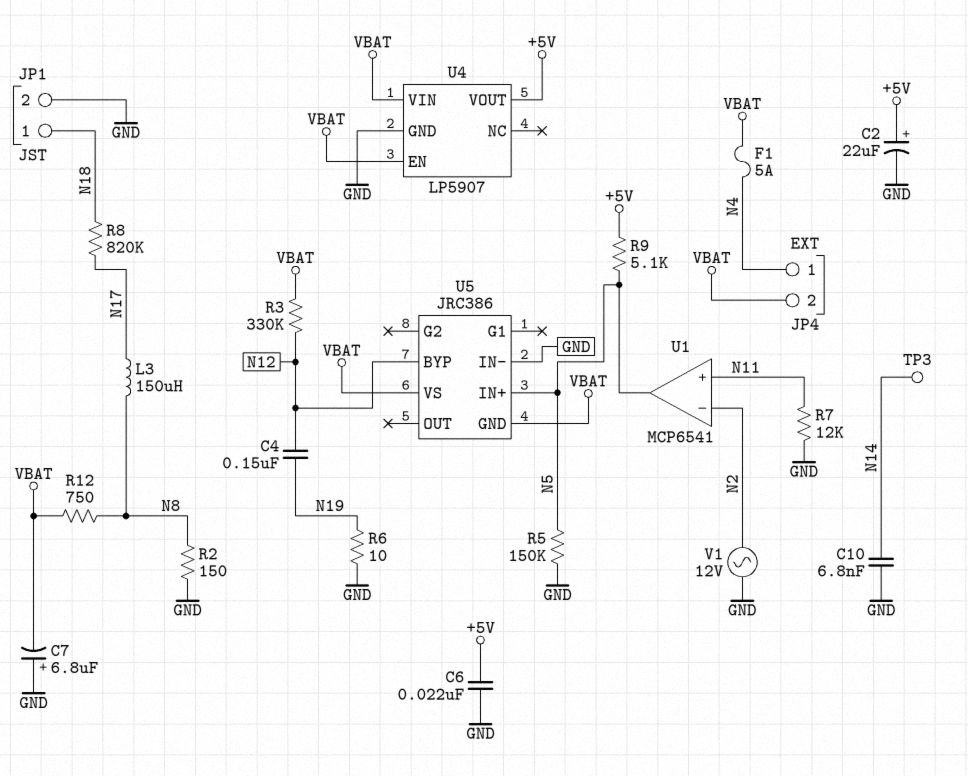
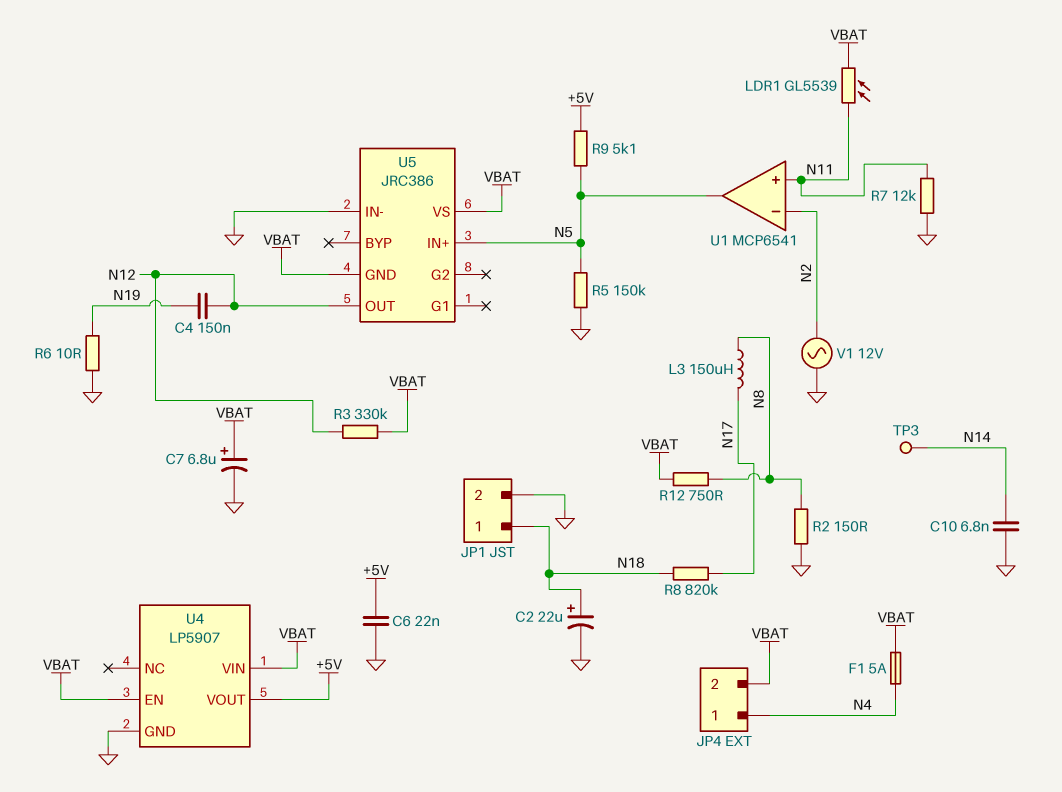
C2: 22uF (plus +5V, minus GND) -> 22uF (plus N18, minus GND)
C7: 6.8uF (plus GND, minus VBAT) -> 6.8uF (plus VBAT, minus GND)
LDR1: none -> GL5539 (N11, VBAT)
U5 pin BYP: N12 -> none
U5 pin OUT: none -> N12

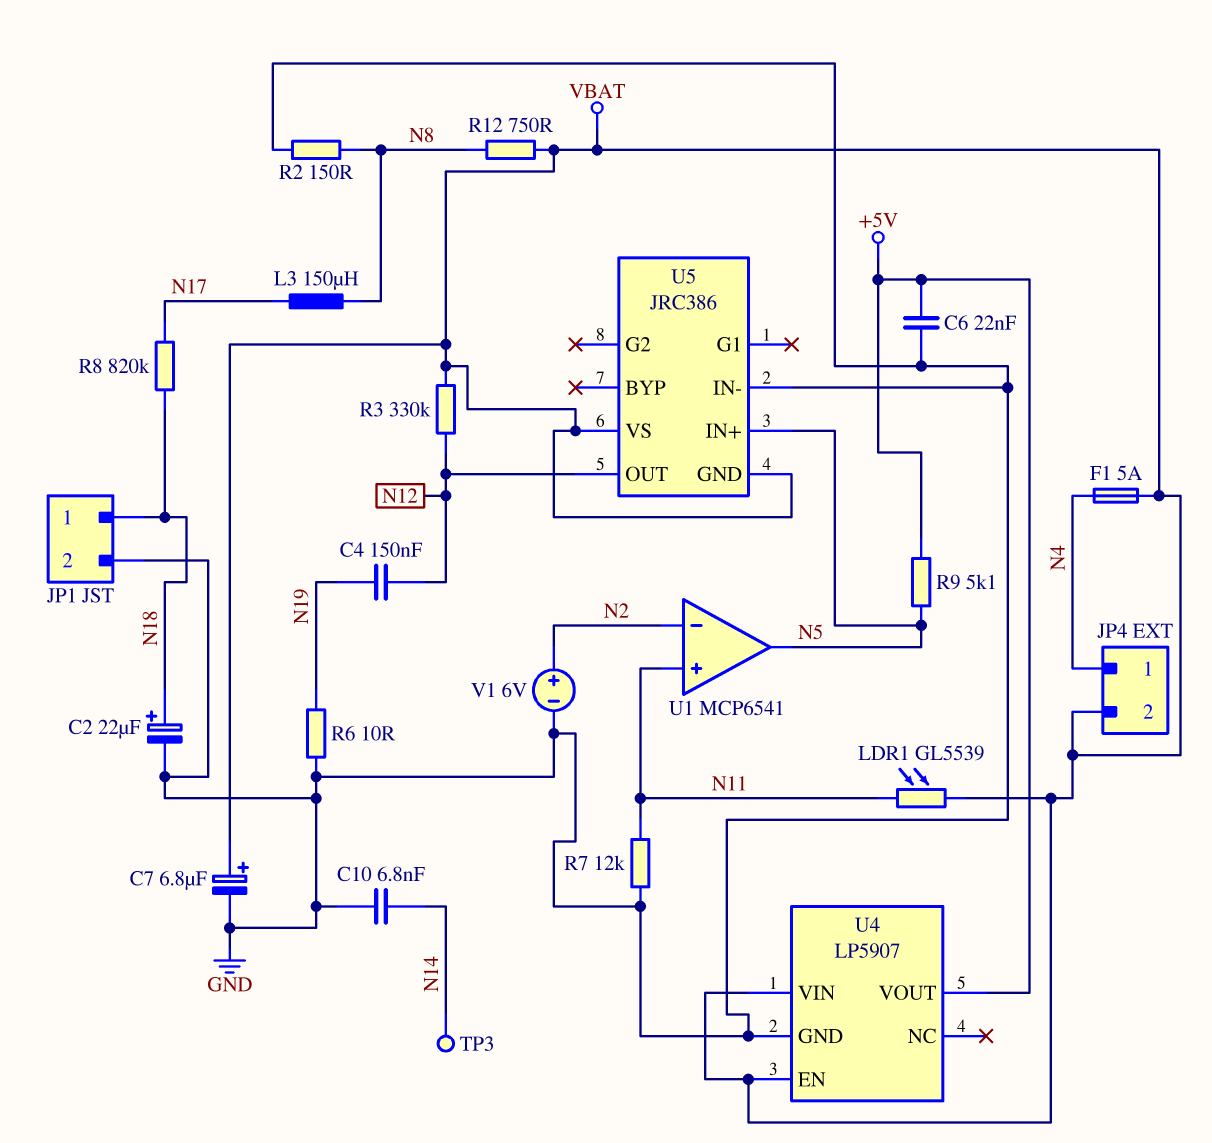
R5: 150k (GND, N5) -> none
V1: AC 12V (GND, N2) -> 6V (plus N2, minus GND)

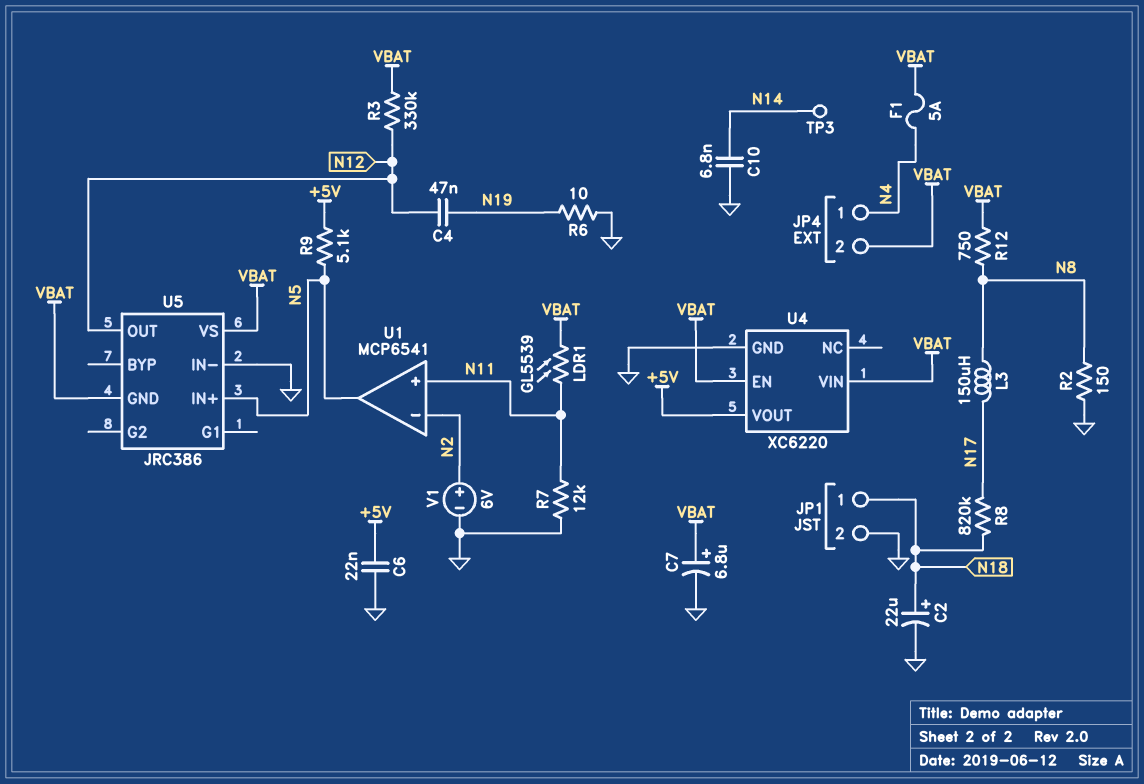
C4: 150nF (N12, N19) -> 47nF (N12, N19)
U4: LP5907 -> XC6220

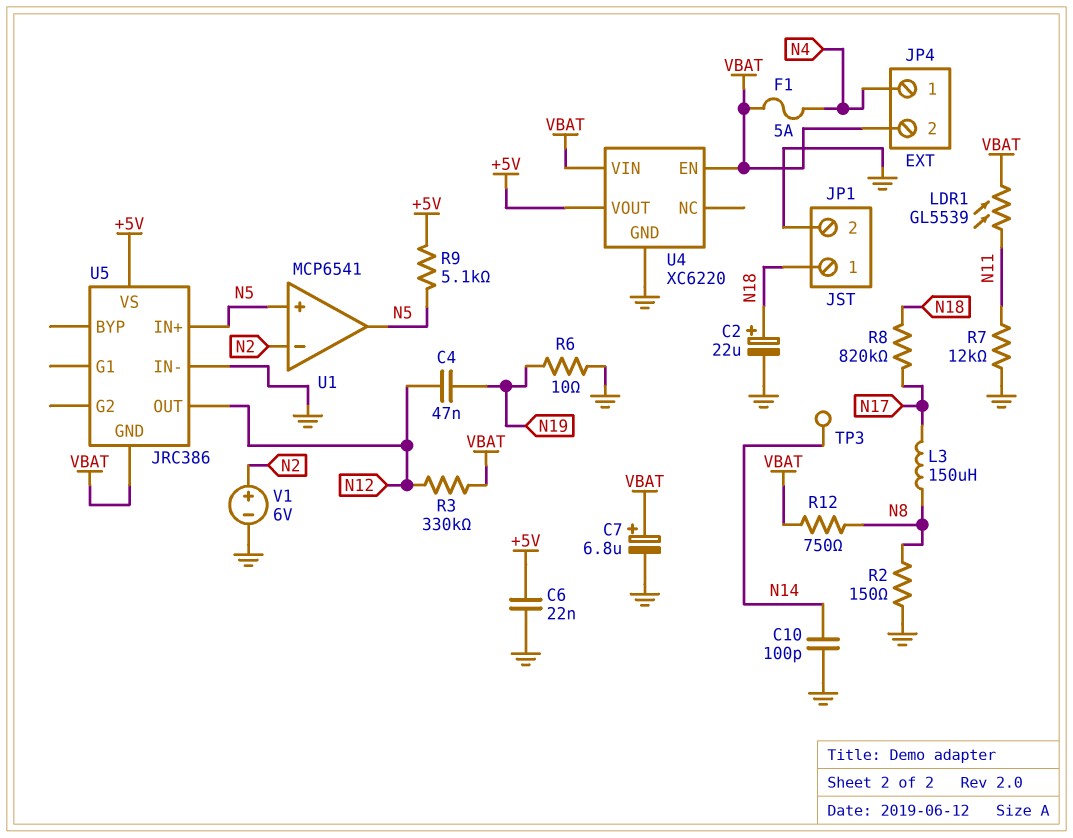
C10: 6.8nF (GND, N14) -> 100pF (GND, N14)
U1 pin in+: N11 -> N5
U5 pin VS: VBAT -> +5V

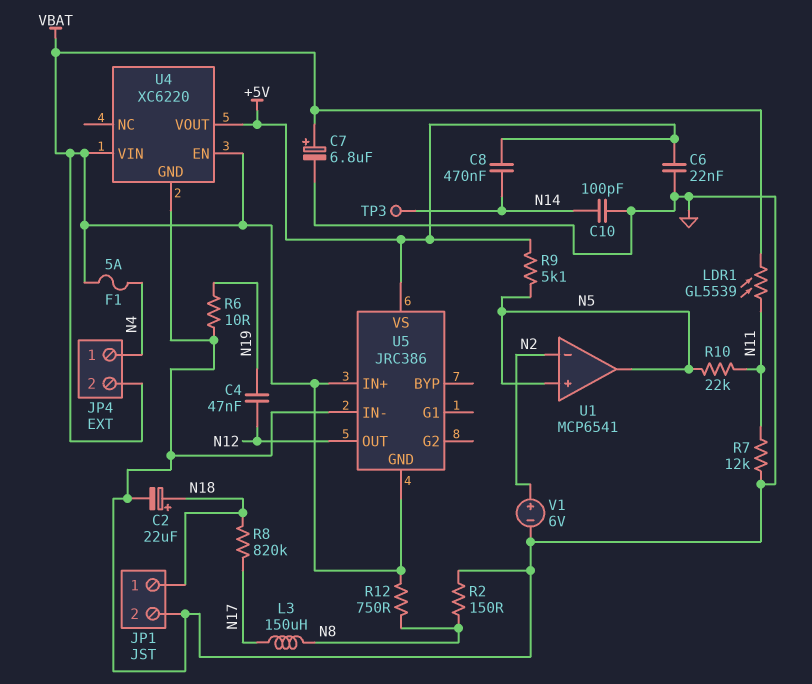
C8: none -> 470nF (+5V, N14)
R3: 330k (N12, VBAT) -> none
R10: none -> 22k (N5, N11)
U5 pin IN+: N5 -> VBAT

